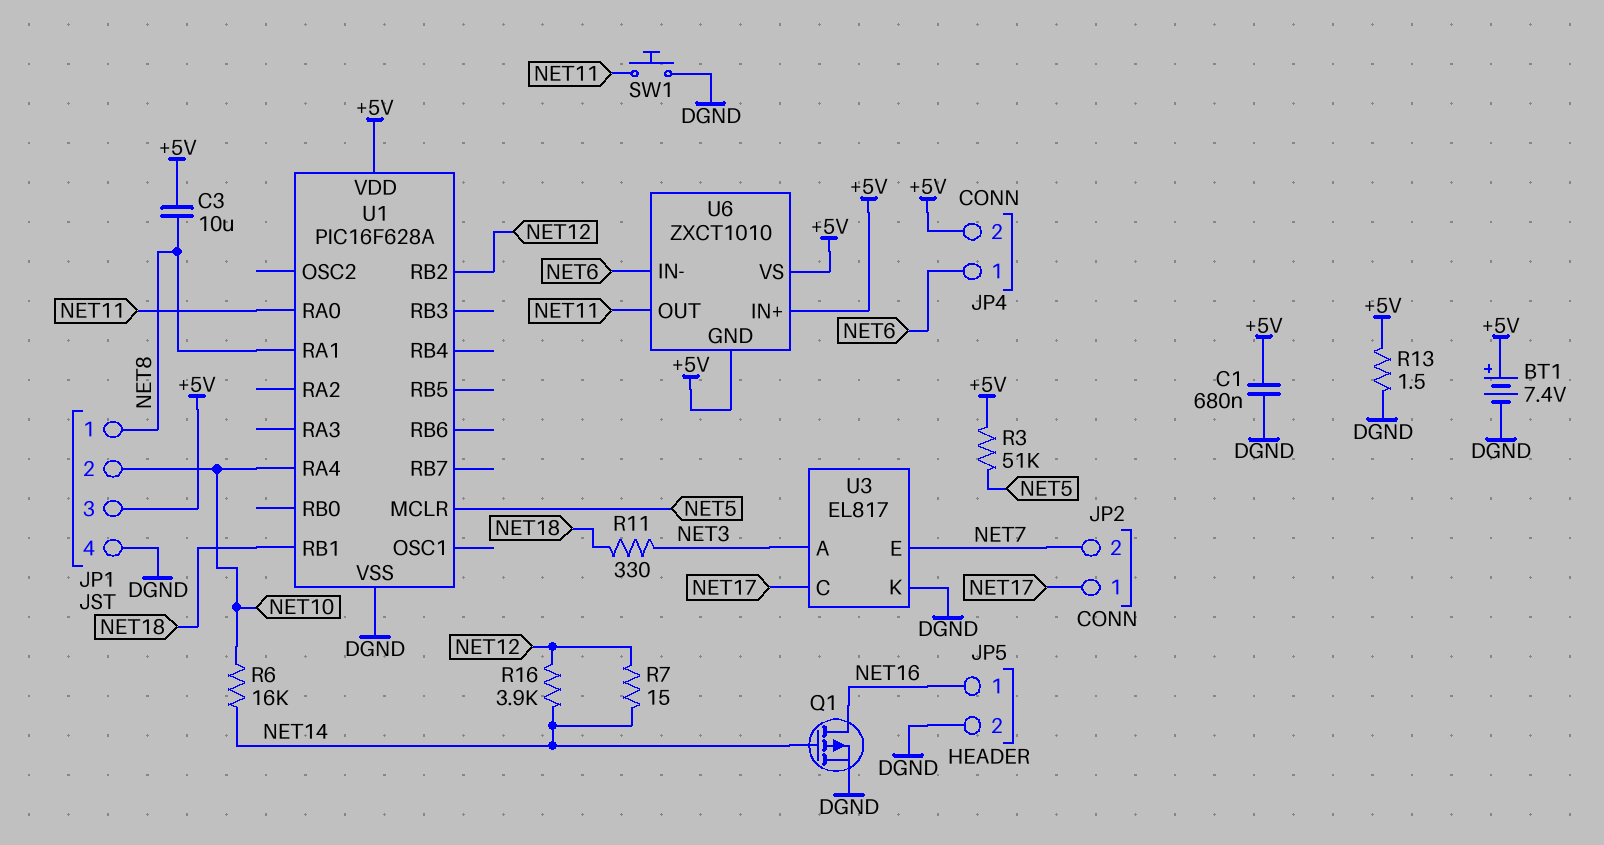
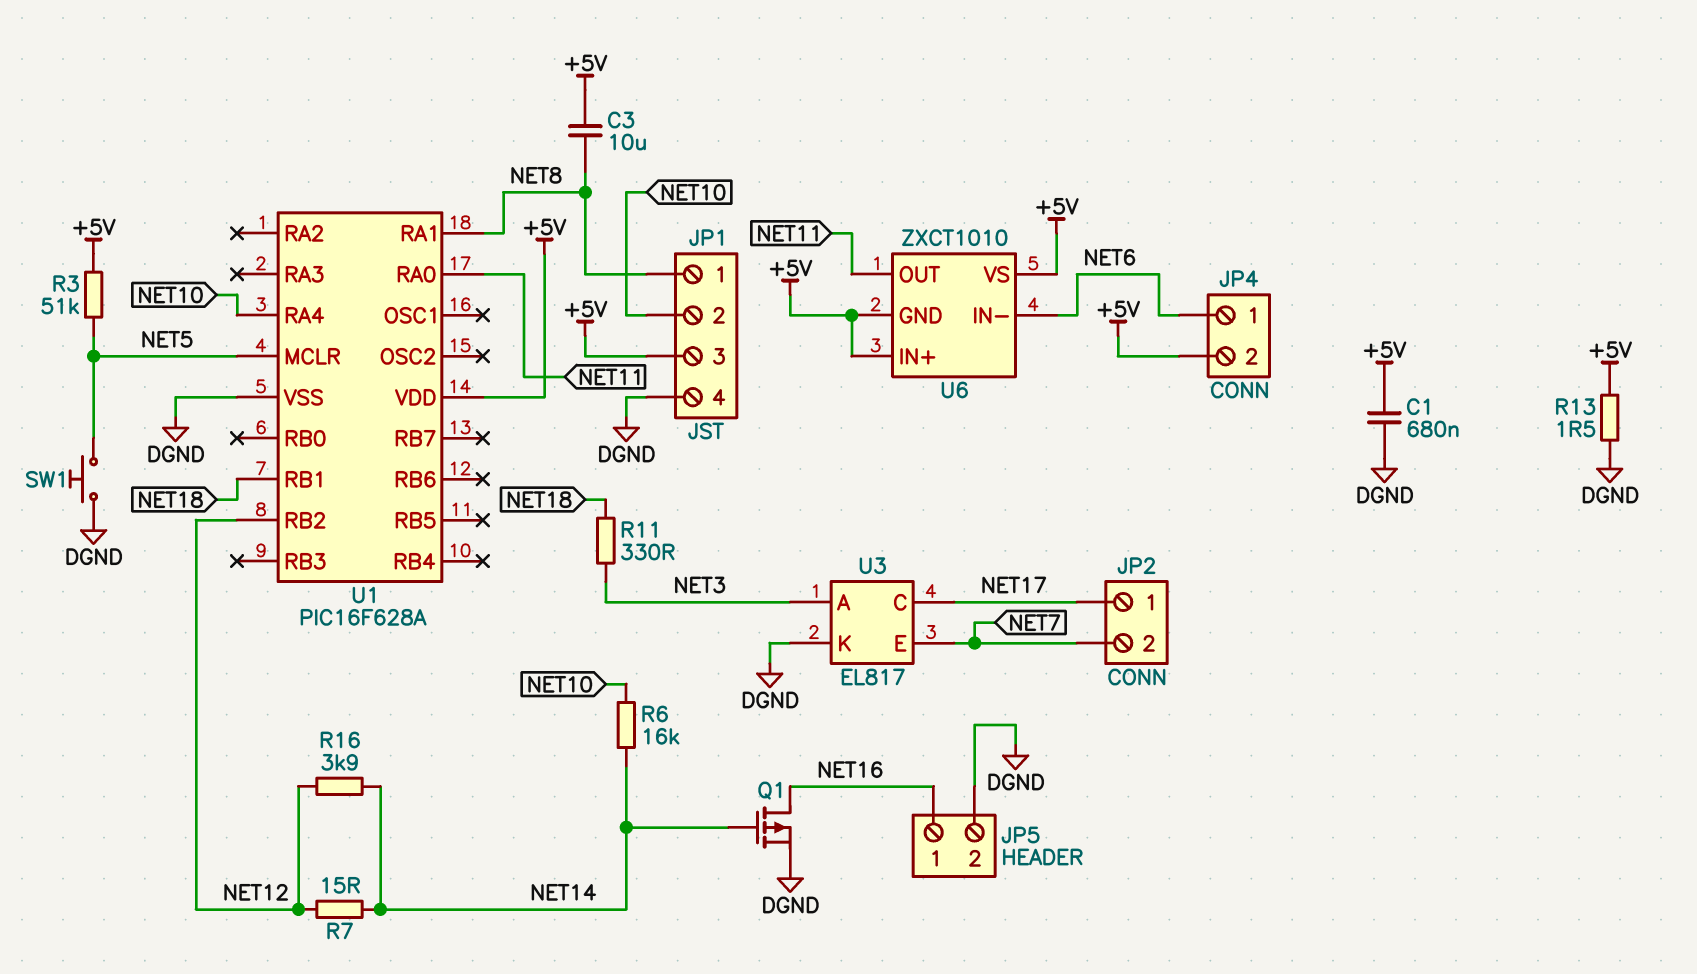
BT1: 7.4V (plus +5V, minus DGND) -> none
SW1: button (DGND, NET11) -> button (DGND, NET5)

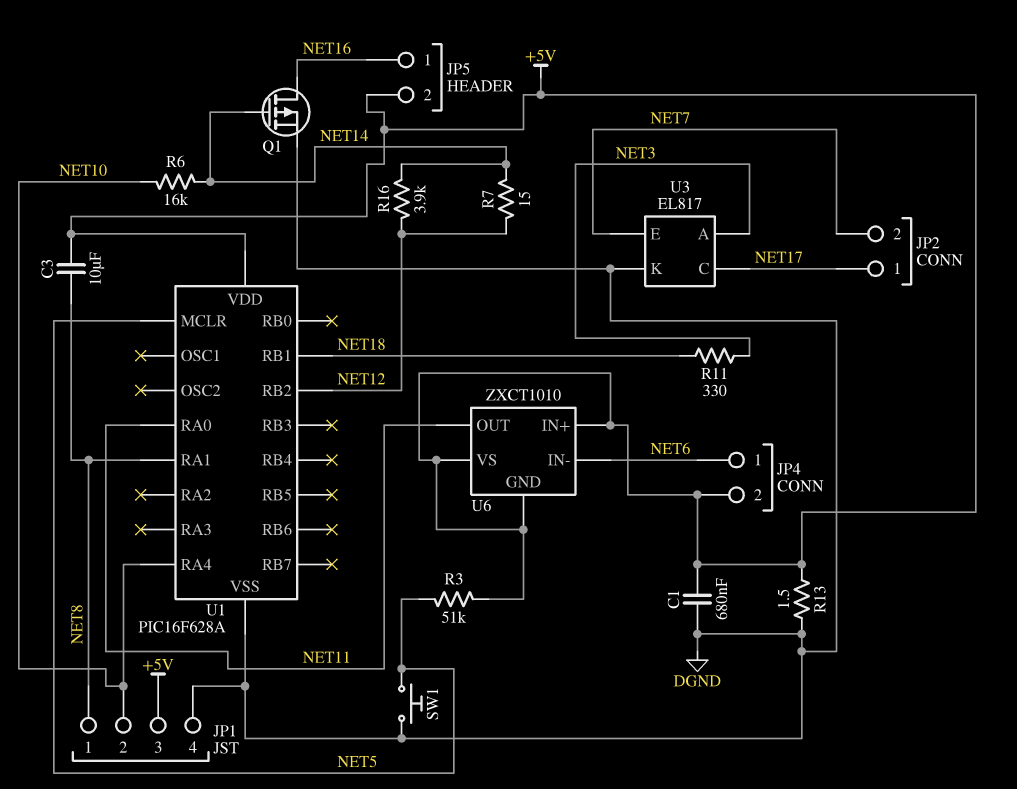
JP5 pin 2: DGND -> +5V

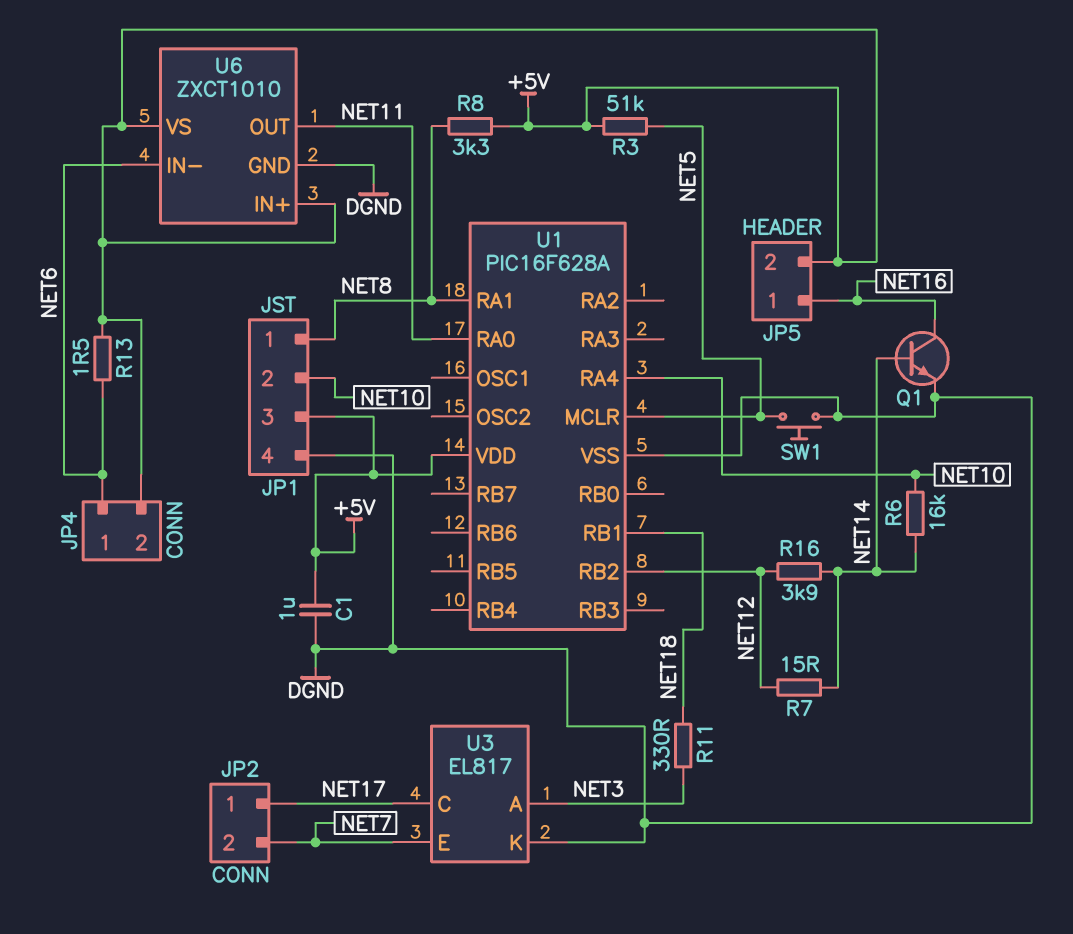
C1: 680nF (+5V, DGND) -> 1uF (+5V, DGND)
C3: 10uF (+5V, NET8) -> none
Q1: PMOS (G NET14, D NET16, S DGND) -> NPN (B NET14, C NET16, E DGND)
R8: none -> 3.3k (+5V, NET8)
R13: 1.5 (+5V, DGND) -> 1.5 (+5V, NET6)
U6 pin GND: +5V -> DGND

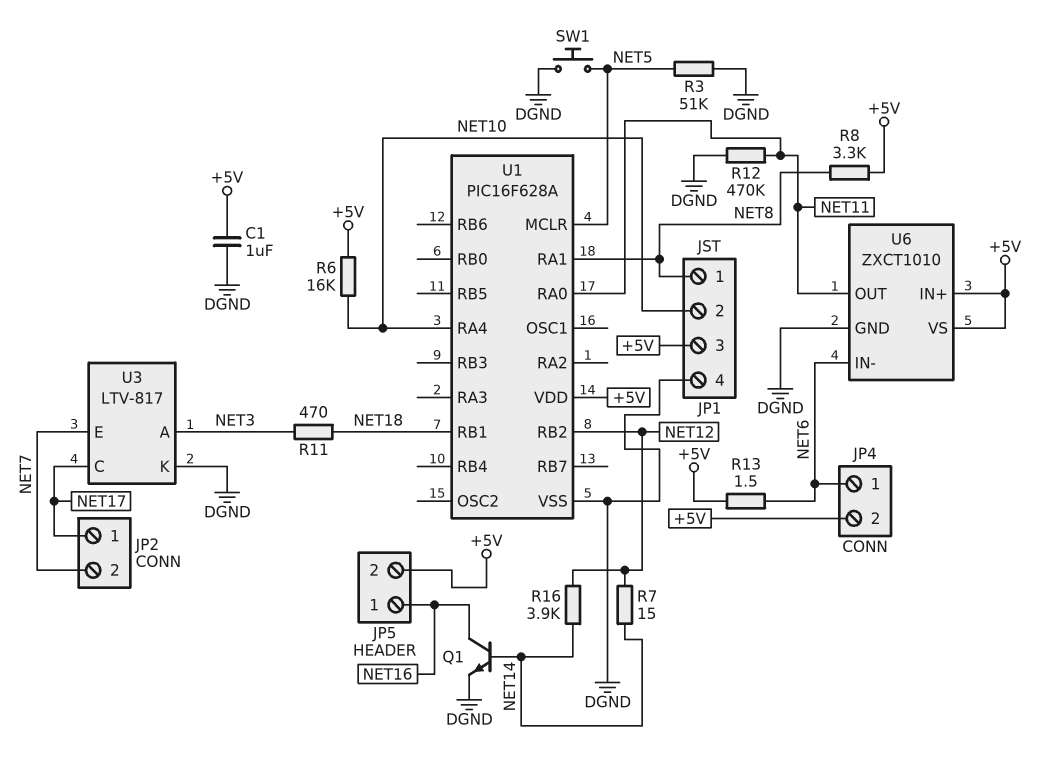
R3: 51k (+5V, NET5) -> 51k (DGND, NET5)
R6: 16k (NET10, NET14) -> 16k (+5V, NET10)
R11: 330 (NET3, NET18) -> 470 (NET3, NET18)
R12: none -> 470k (DGND, NET11)
U3: EL817 -> LTV-817

